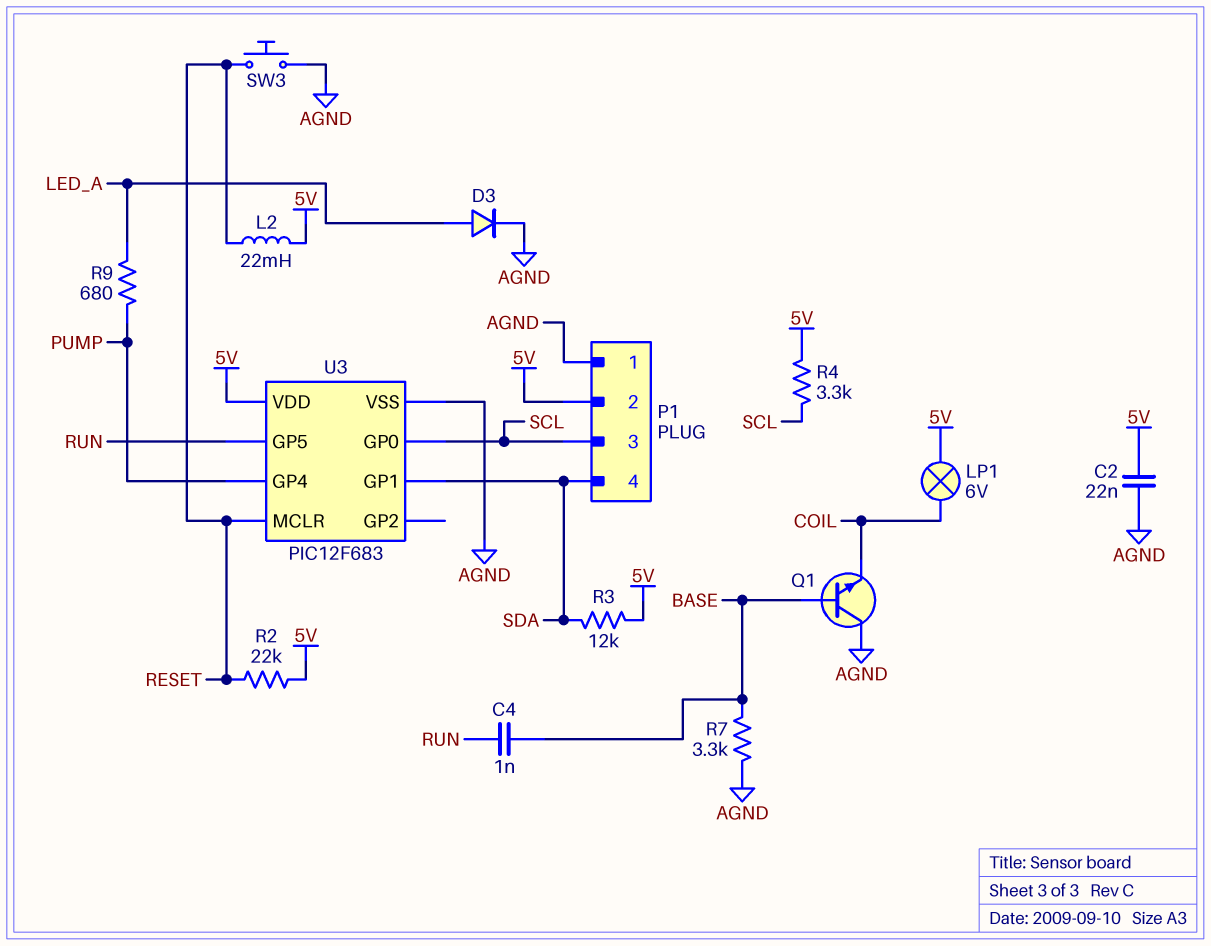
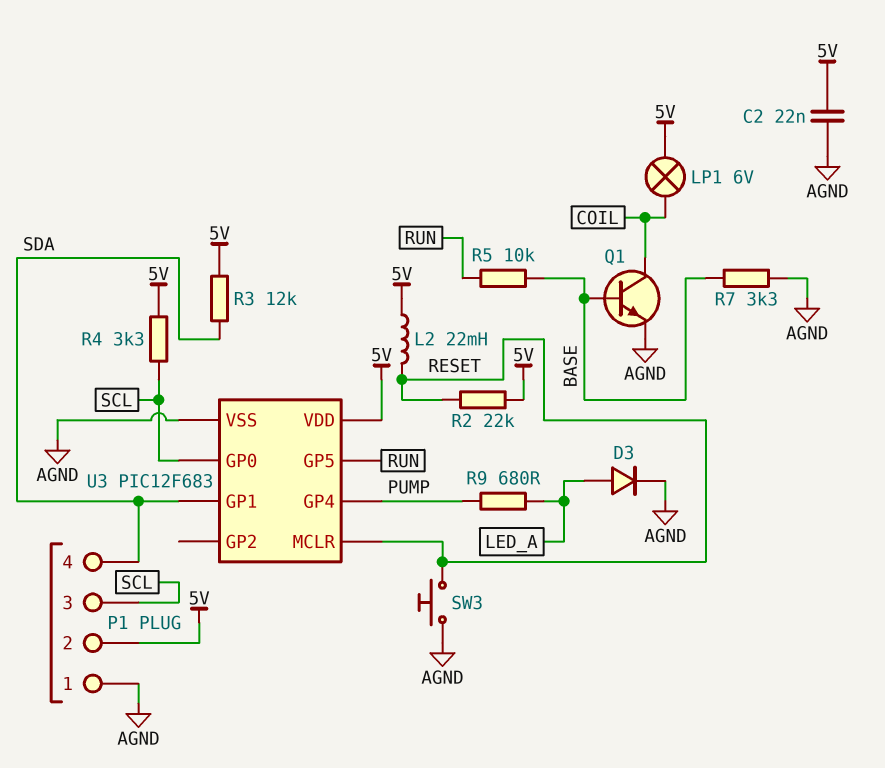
C4: 1nF (BASE, RUN) -> none
Q1: NPN (B BASE, C AGND, E COIL) -> NPN (B BASE, C COIL, E AGND)
R5: none -> 10k (BASE, RUN)

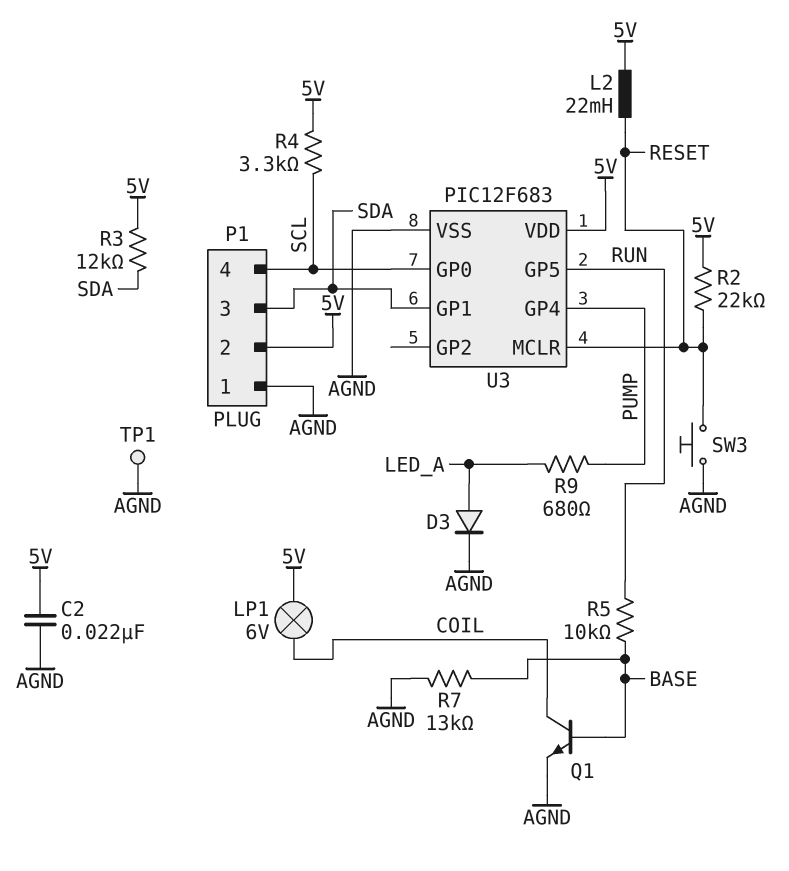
P1 pin 3: SCL -> SDA
P1 pin 4: SDA -> SCL
R7: 3.3k (AGND, BASE) -> 13k (AGND, BASE)
TP1: none -> test point (AGND)

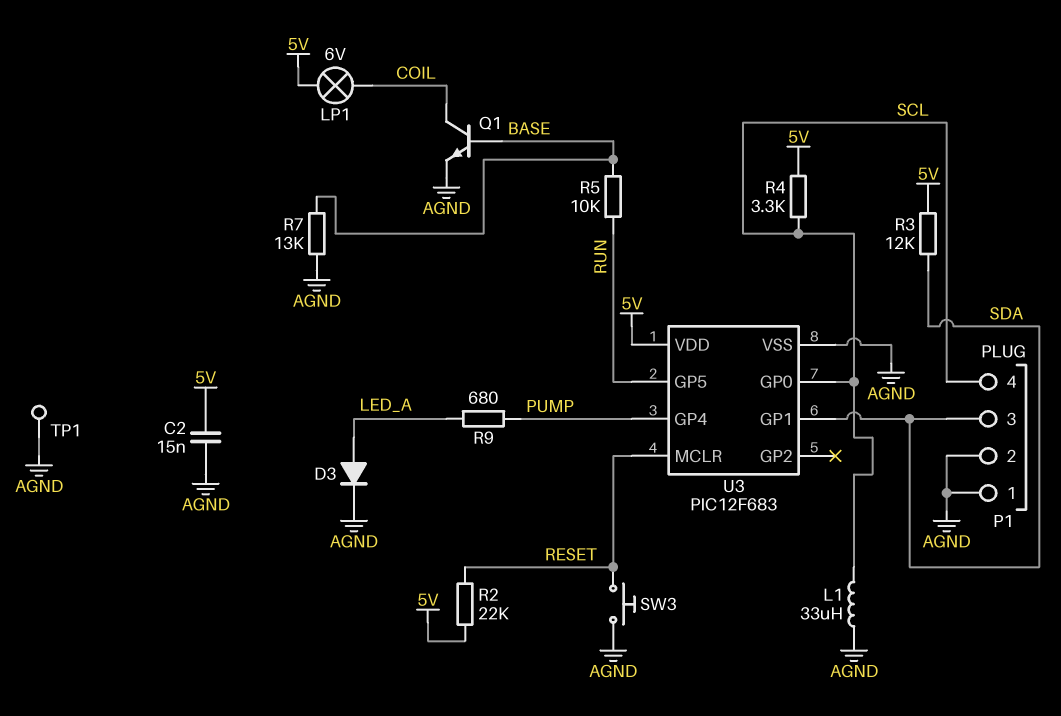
C2: 22nF (5V, AGND) -> 15nF (5V, AGND)
L1: none -> 33uH (AGND, SCL)
L2: 22mH (5V, RESET) -> none
P1 pin 2: 5V -> AGND

